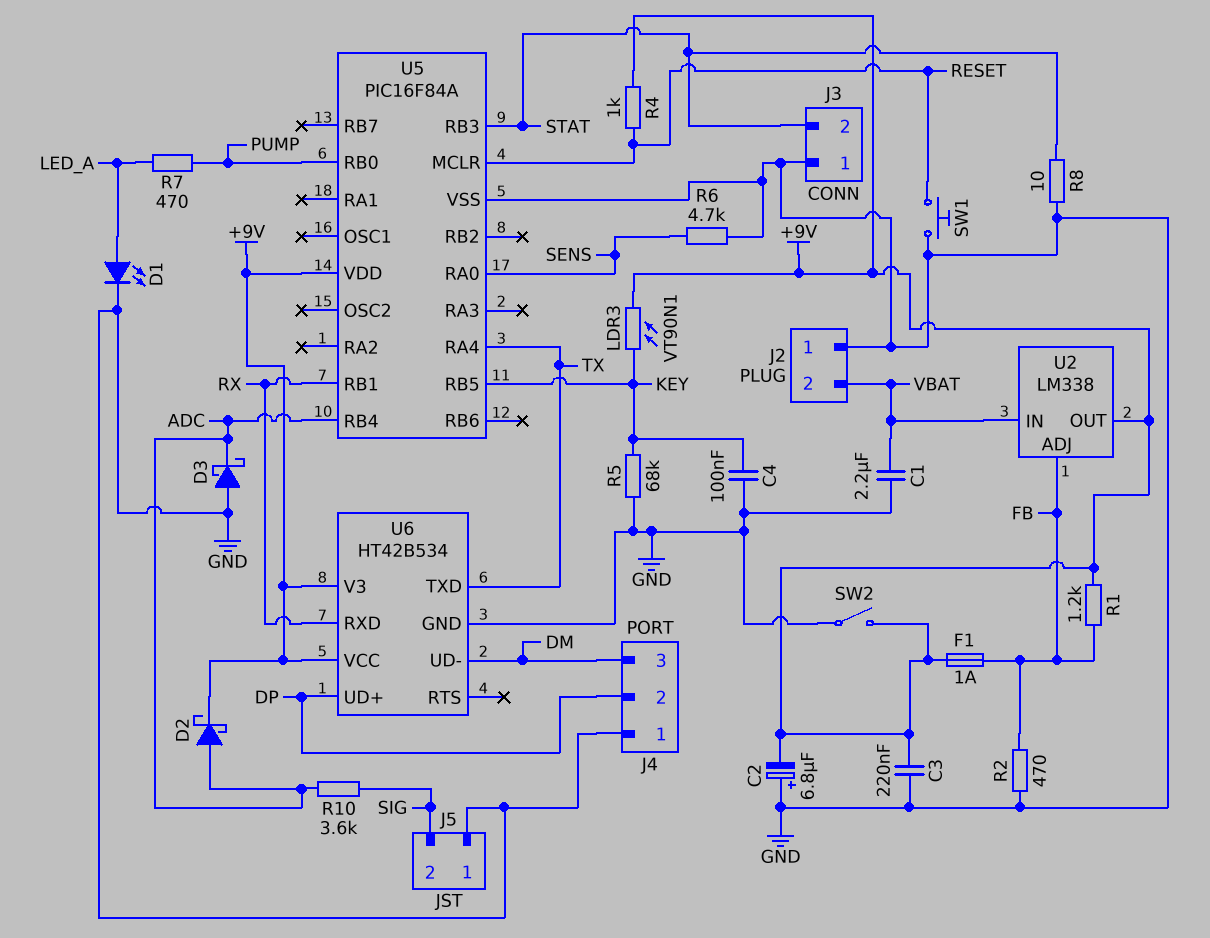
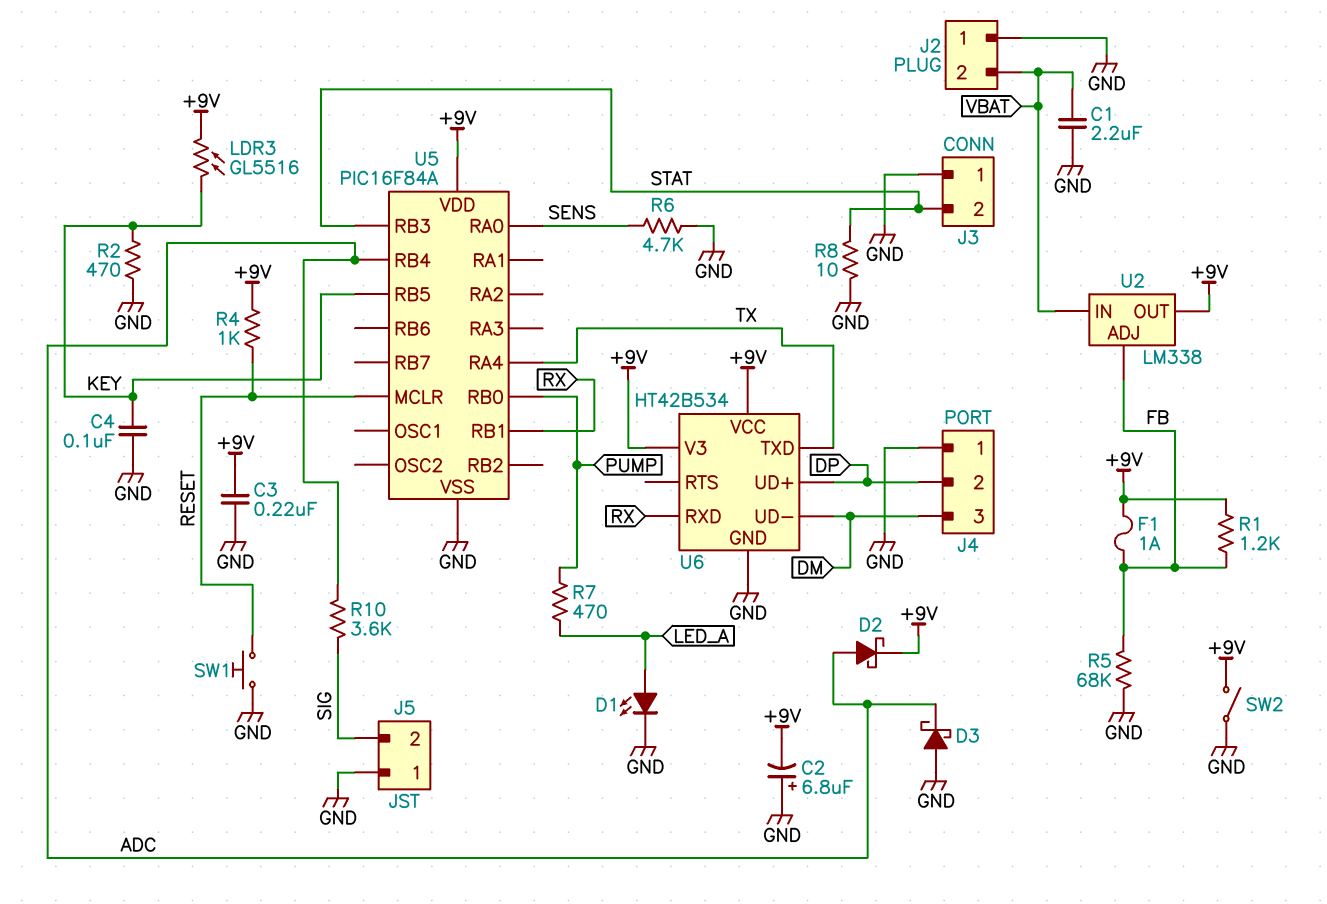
LDR3: VT90N1 (+9V, KEY) -> GL5516 (+9V, KEY)
R2: 470 (FB, GND) -> 470 (GND, KEY)
R5: 68k (GND, KEY) -> 68k (FB, GND)

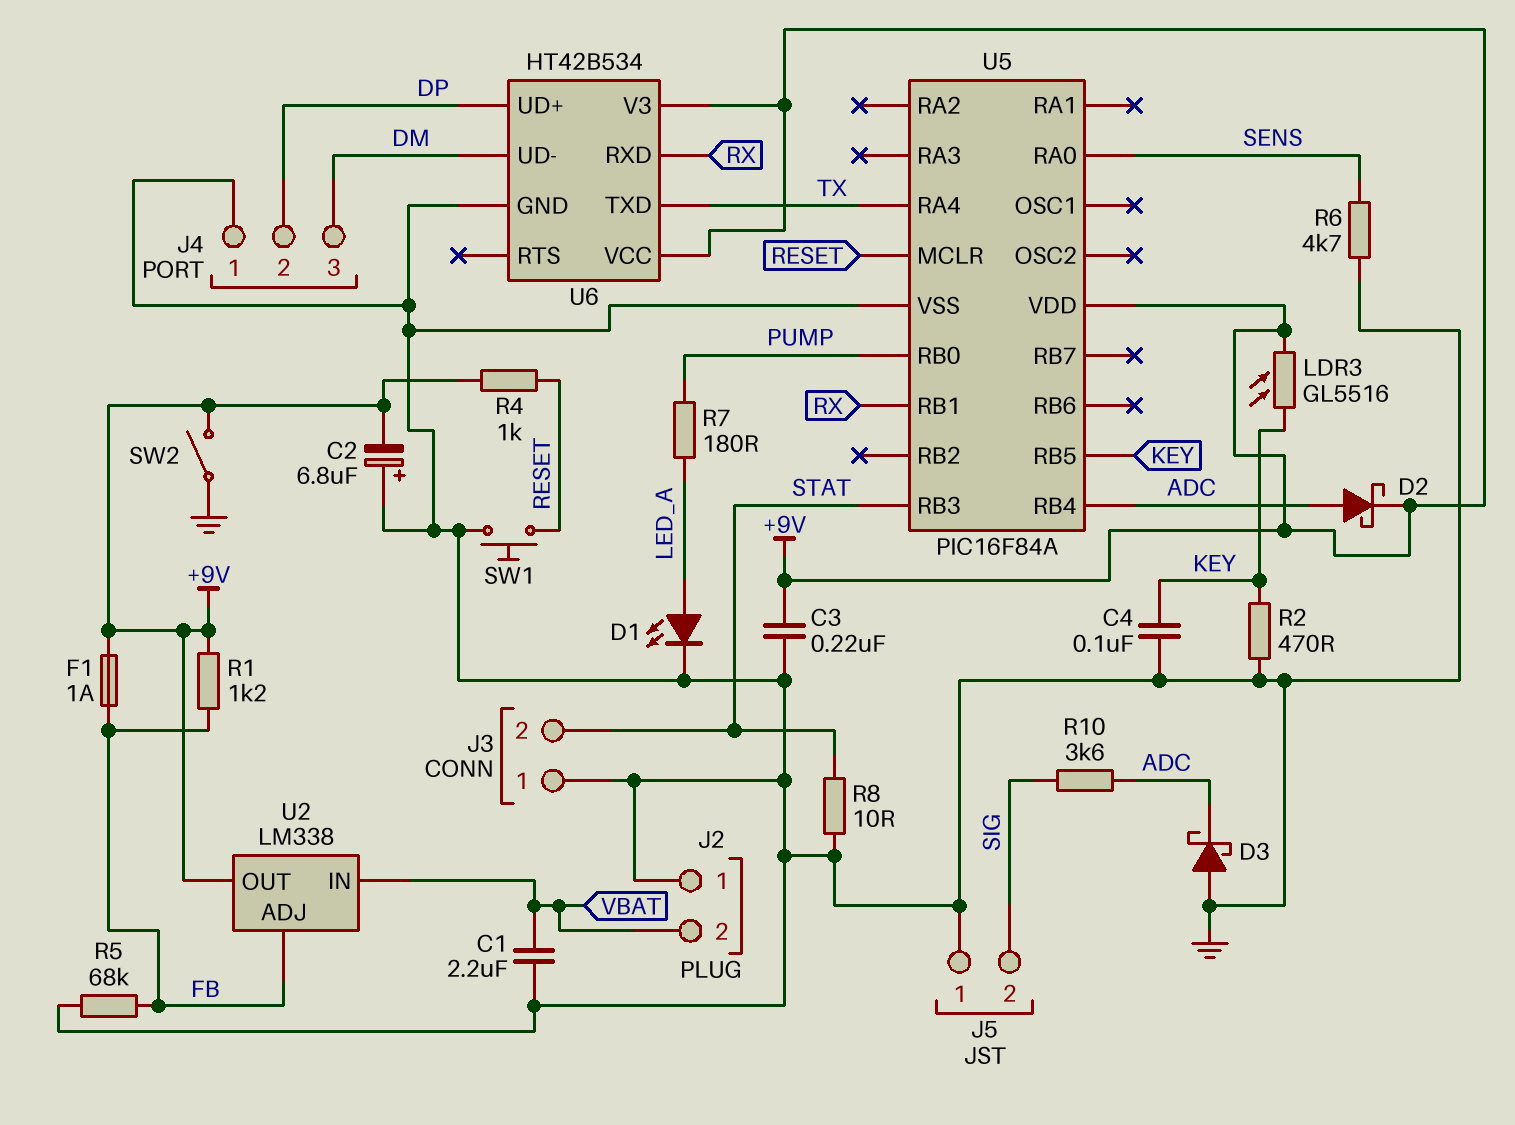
R7: 470 (LED_A, PUMP) -> 180 (LED_A, PUMP)

